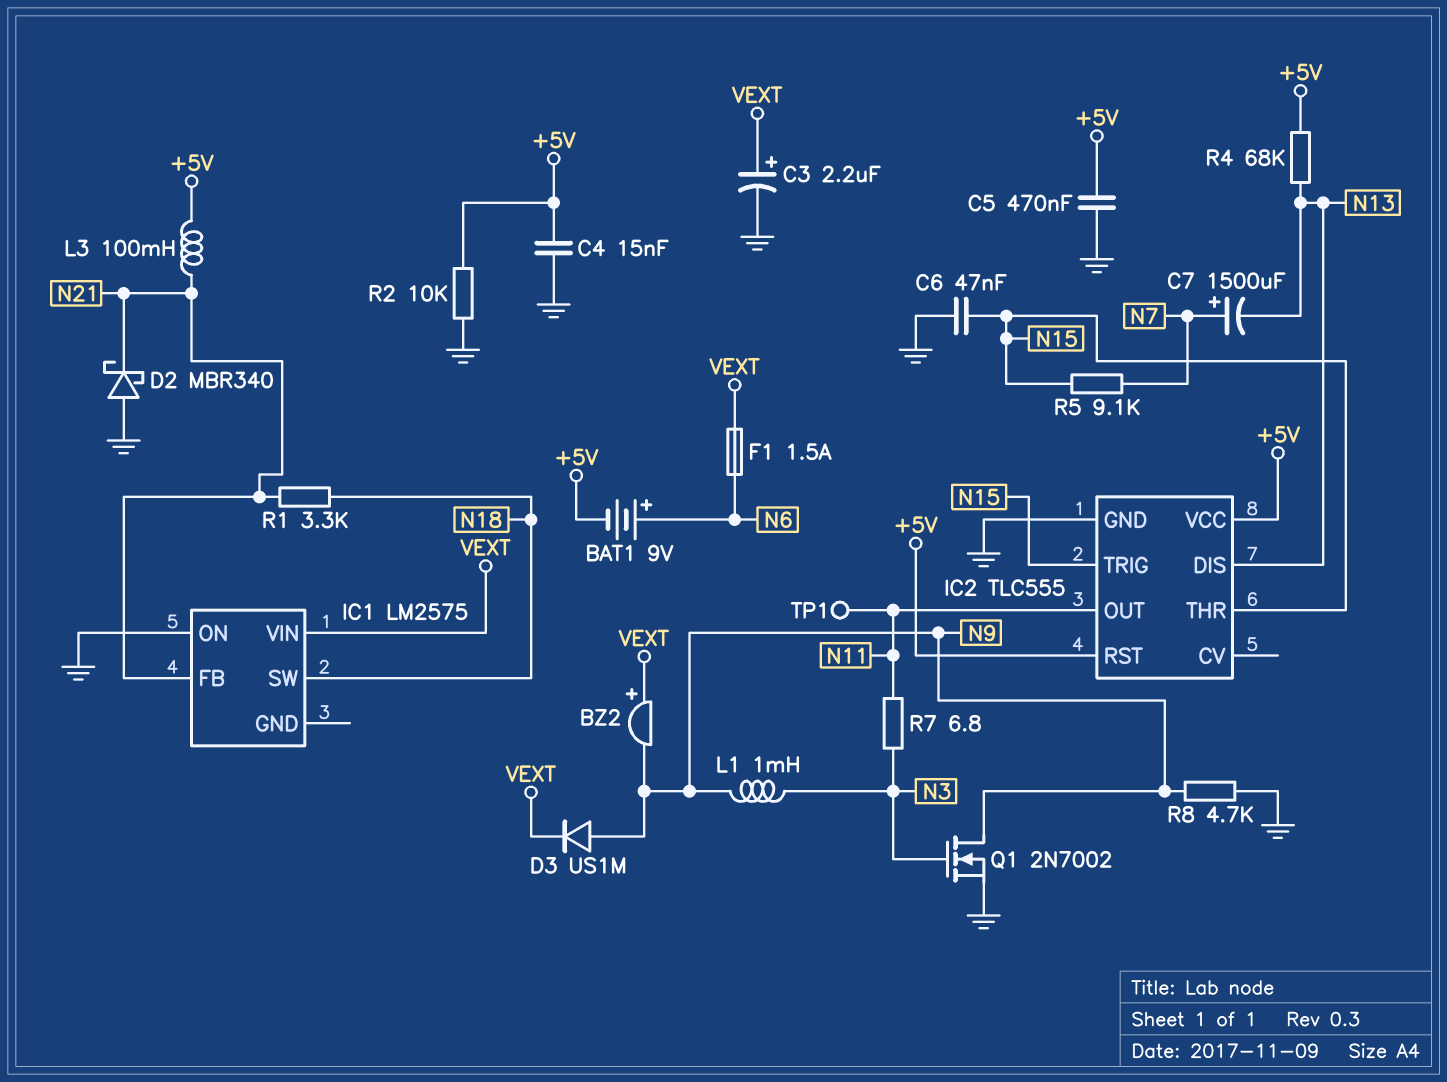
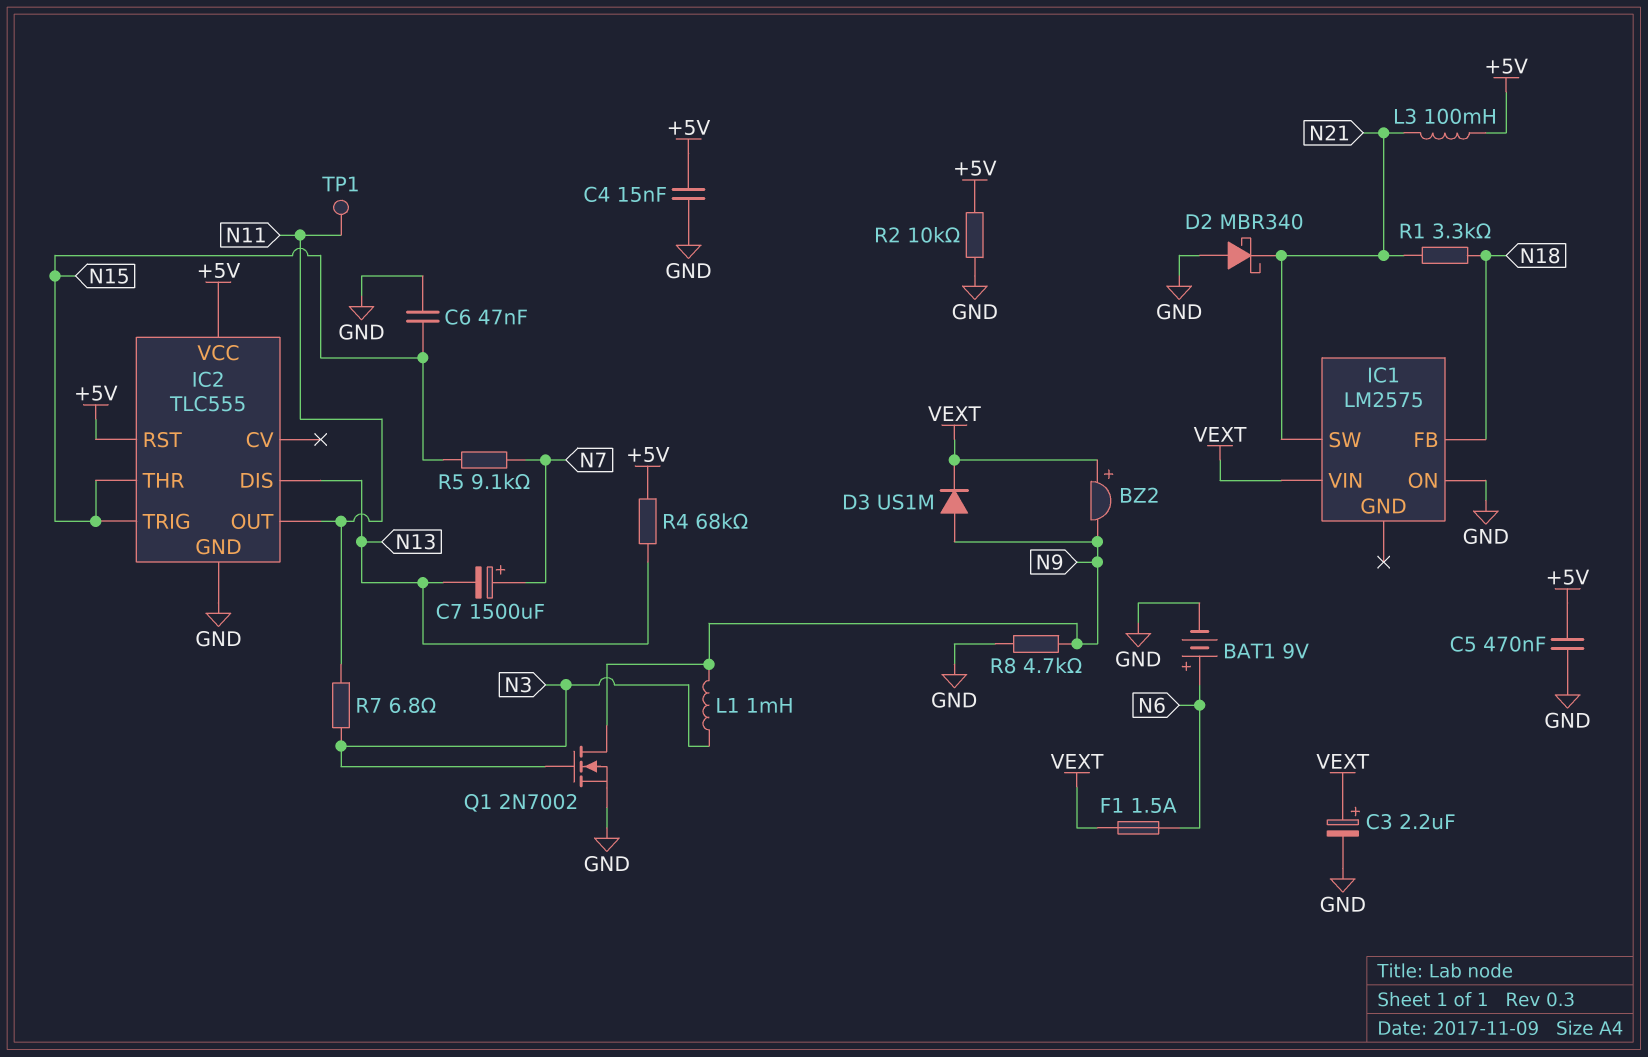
BAT1: 9V (plus N6, minus +5V) -> 9V (plus N6, minus GND)
IC1 pin FB: N21 -> N18
IC1 pin SW: N18 -> N21

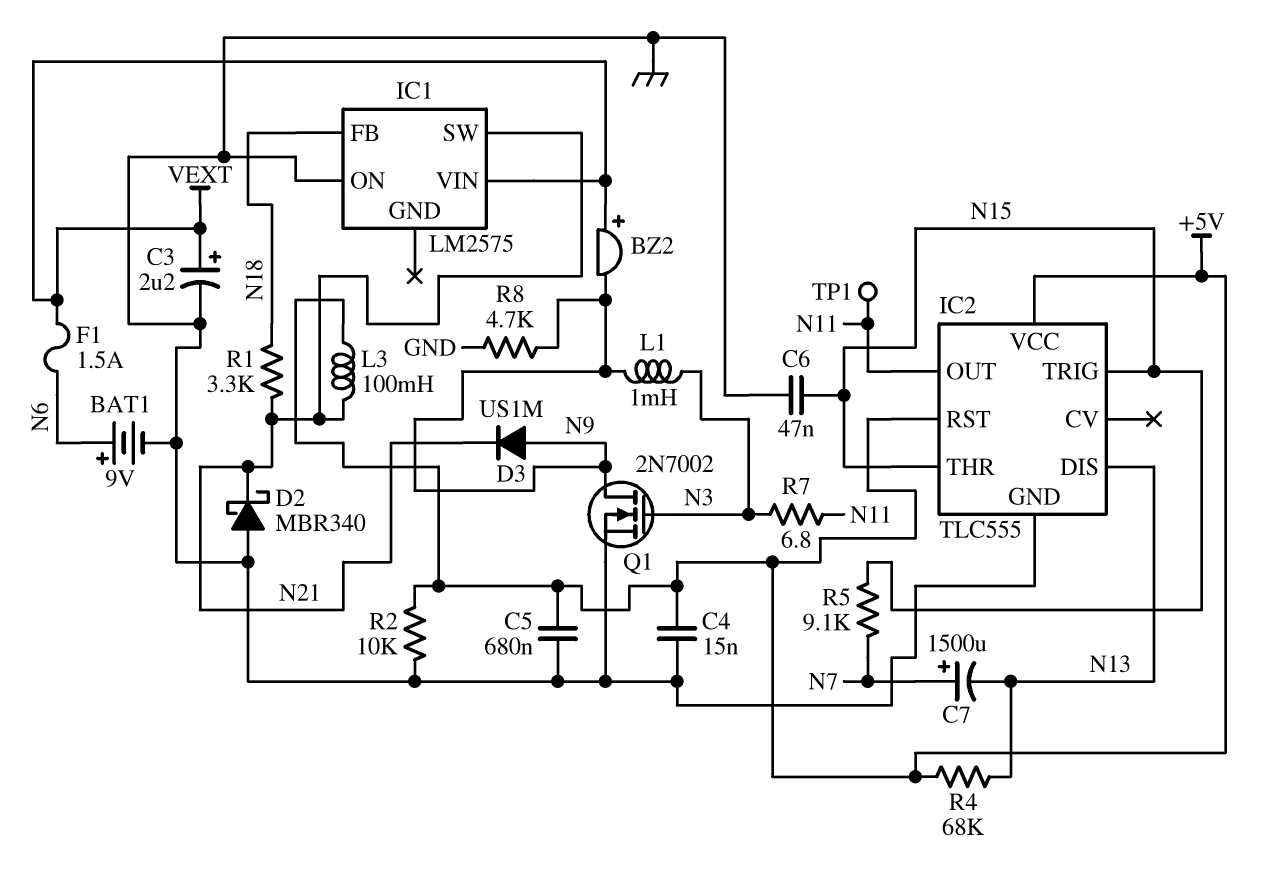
C5: 470nF (+5V, GND) -> 680nF (+5V, GND)
D3: diode US1M (A N9, K VEXT) -> diode US1M (A N9, K N21)

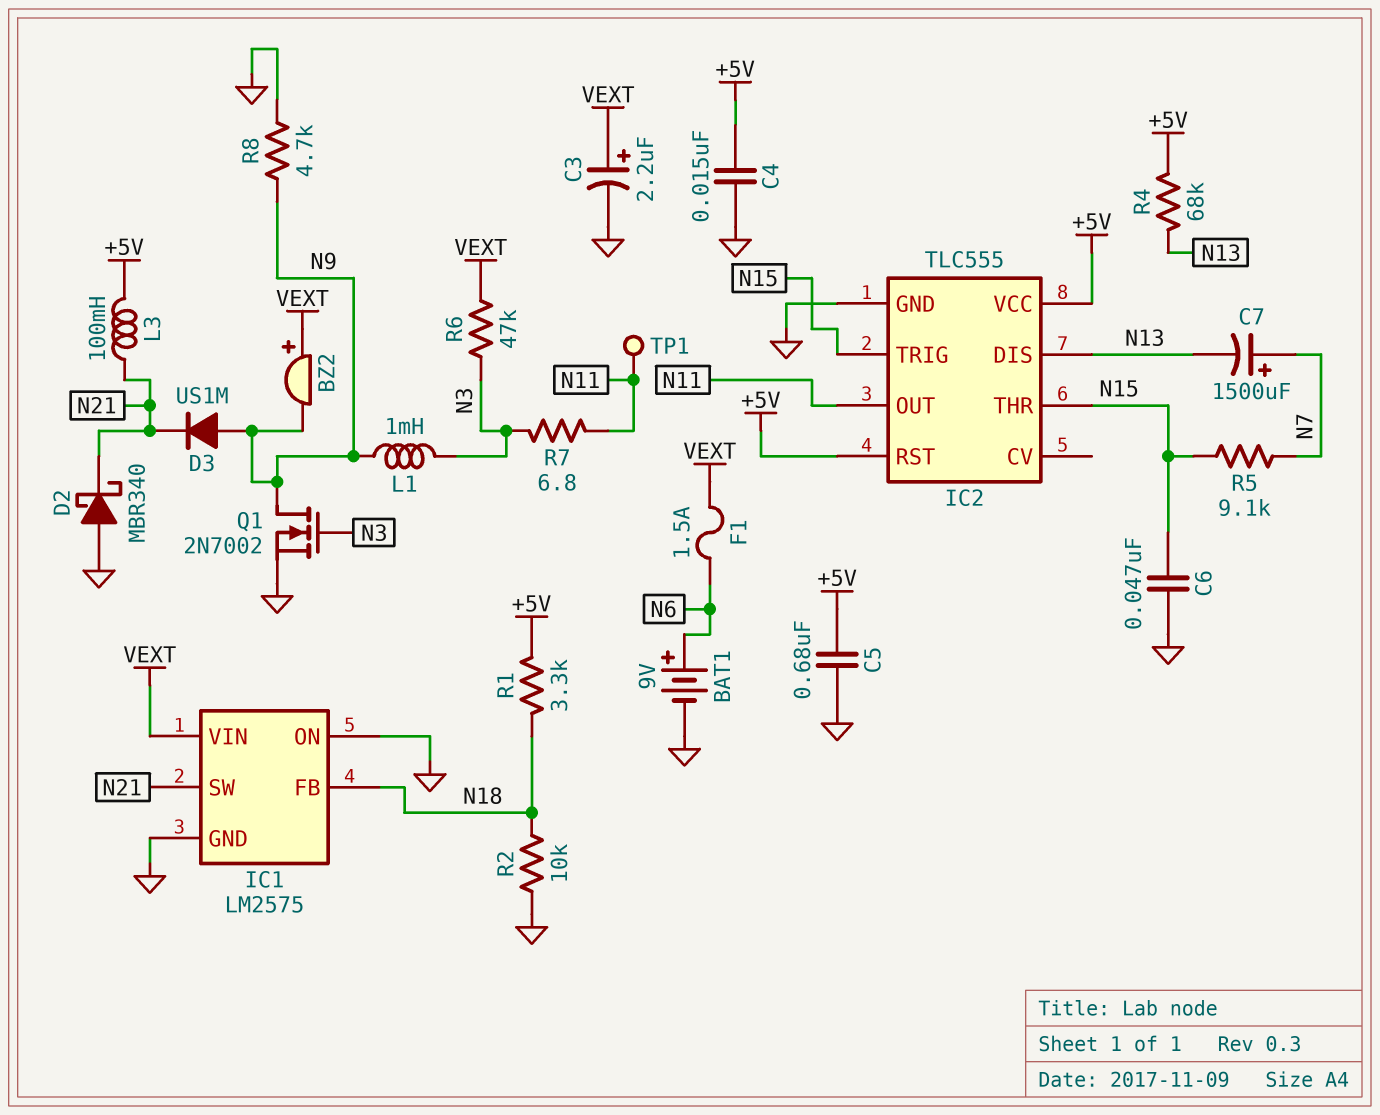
IC1 pin GND: none -> GND
R1: 3.3k (N18, N21) -> 3.3k (+5V, N18)
R2: 10k (+5V, GND) -> 10k (GND, N18)
R6: none -> 47k (N3, VEXT)

